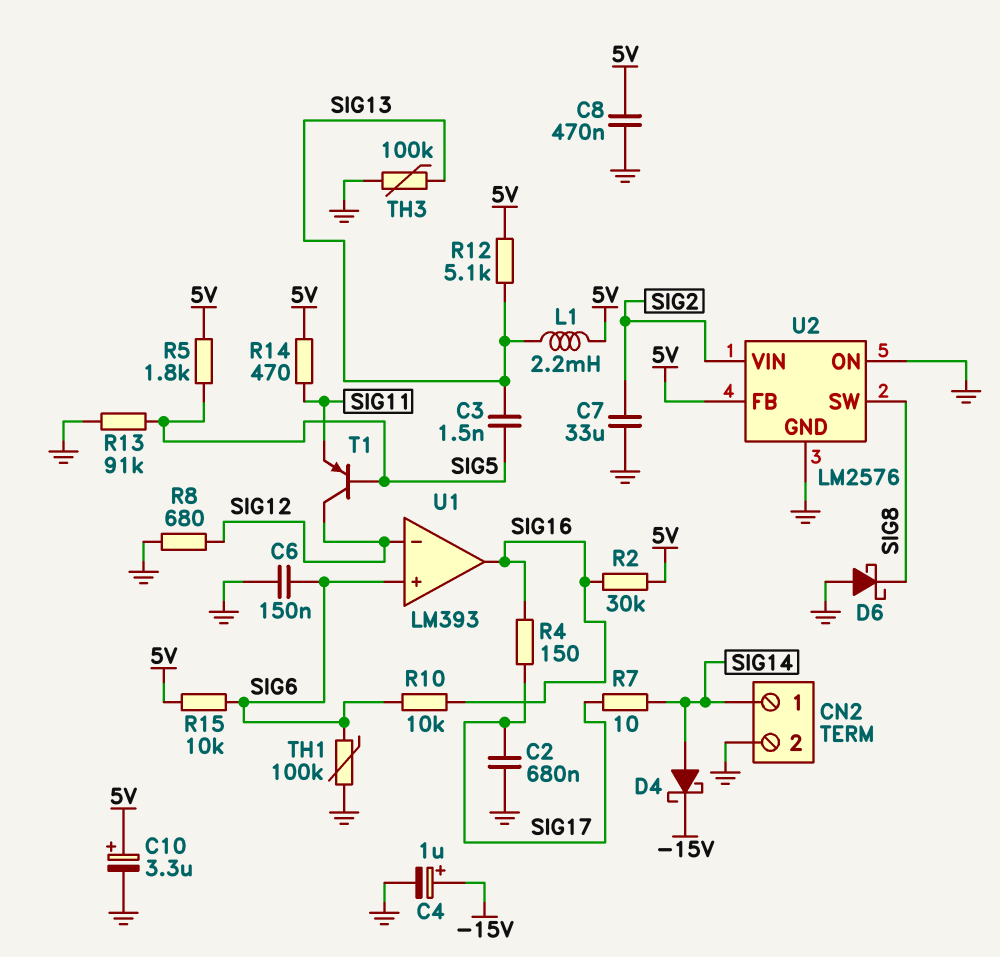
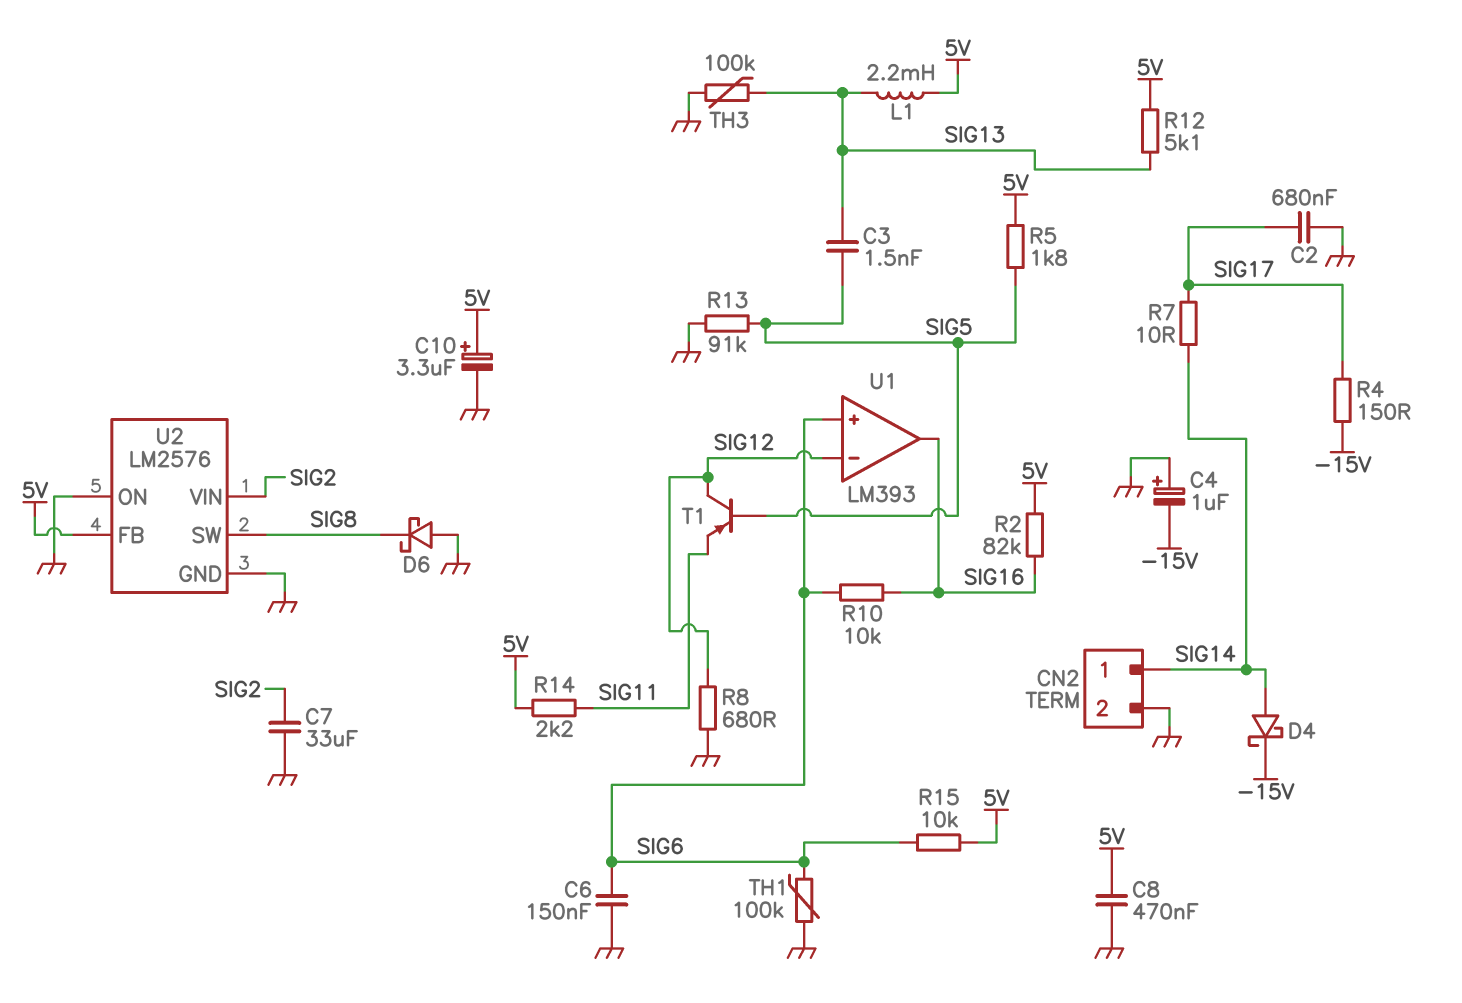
C4: 1uF (plus -15V, minus GND) -> 1uF (plus GND, minus -15V)
R2: 30k (5V, SIG16) -> 82k (5V, SIG16)
R4: 150 (SIG16, SIG17) -> 150 (-15V, SIG17)
R14: 470 (5V, SIG11) -> 2.2k (5V, SIG11)

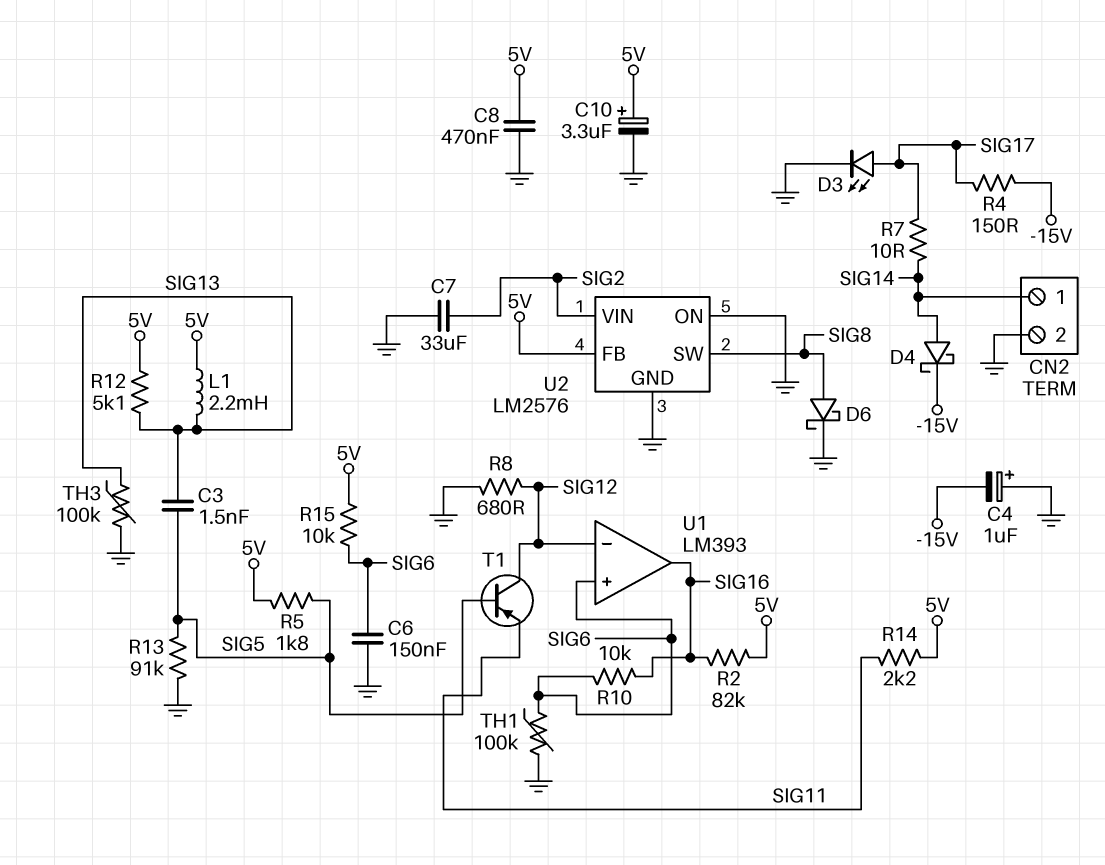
C2: 680nF (GND, SIG17) -> none
D3: none -> LED (A SIG17, K GND)
D6: schottky (A GND, K SIG8) -> schottky (A SIG8, K GND)

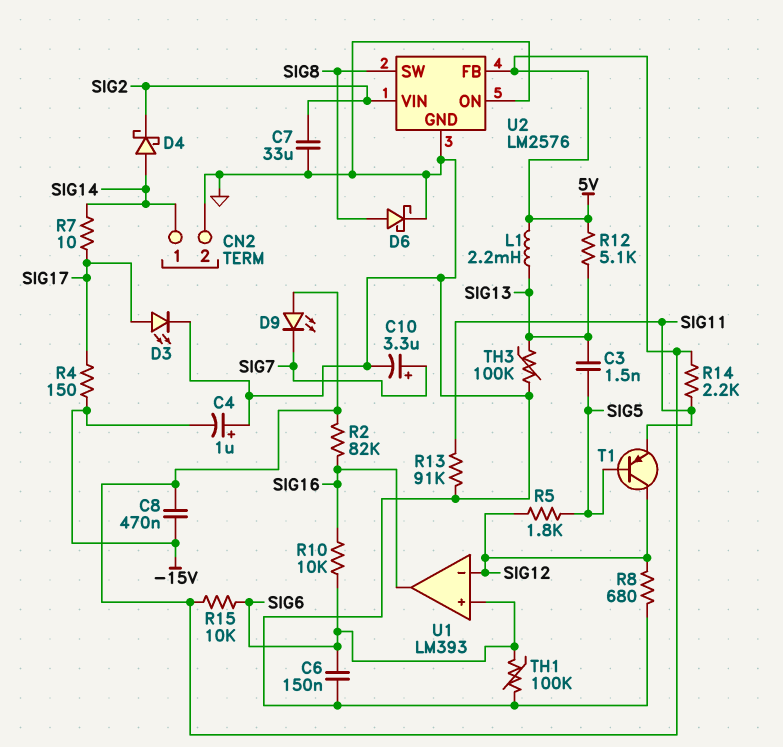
C8: 470nF (5V, GND) -> 470nF (-15V, 5V)
C10: 3.3uF (plus 5V, minus GND) -> 3.3uF (plus SIG7, minus GND)
D4: schottky (A SIG14, K -15V) -> schottky (A SIG14, K SIG2)
D9: none -> LED (A 5V, K SIG7)
R5: 1.8k (5V, SIG5) -> 1.8k (SIG5, SIG12)
R13: 91k (GND, SIG5) -> 91k (GND, SIG11)

